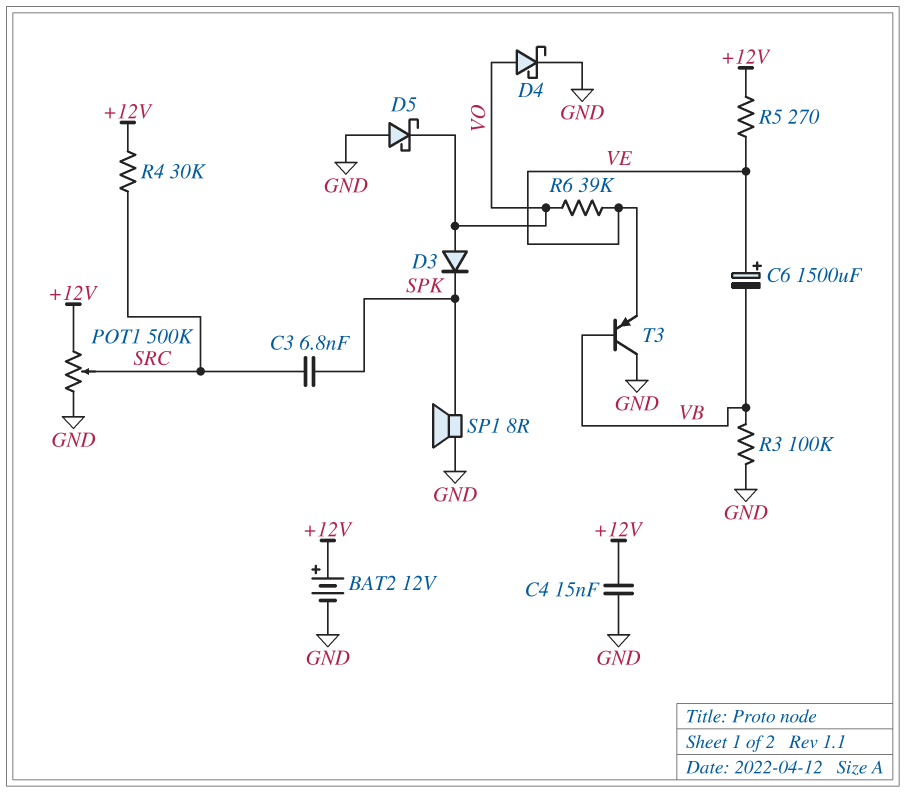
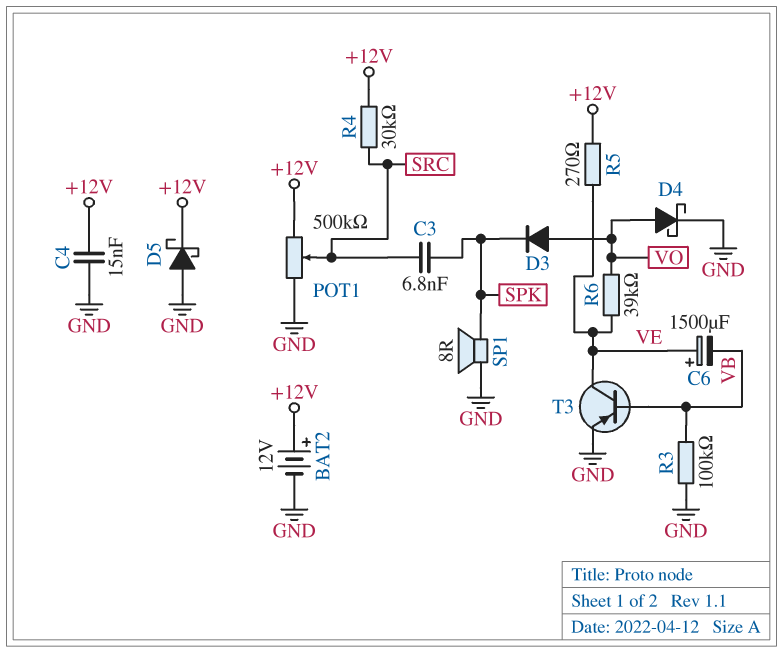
D5: schottky (A GND, K VO) -> schottky (A GND, K +12V)
T3: PNP (B VB, C GND, E VE) -> PNP (B VB, C VE, E GND)

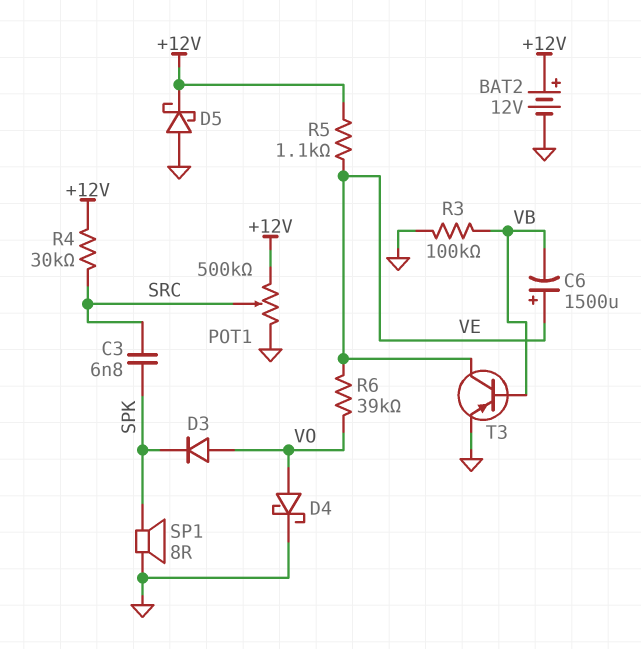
C4: 15nF (+12V, GND) -> none
R5: 270 (+12V, VE) -> 1.1k (+12V, VE)

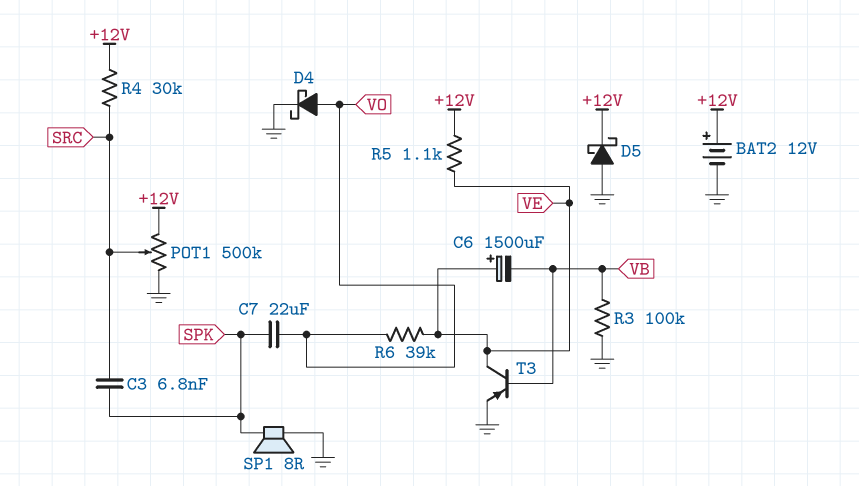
C7: none -> 22uF (SPK, VO)
D3: diode (A VO, K SPK) -> none

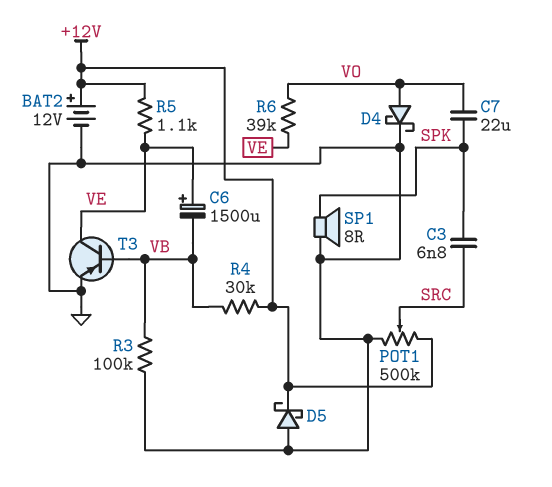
R4: 30k (+12V, SRC) -> 30k (+12V, VB)

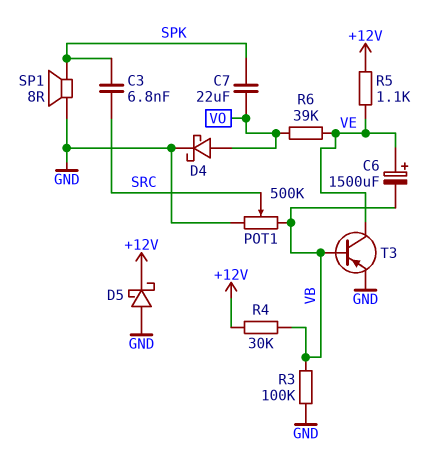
BAT2: 12V (plus +12V, minus GND) -> none
POT1: 500k (+12V, GND, wiper SRC) -> 500k (GND, VB, wiper SRC)

